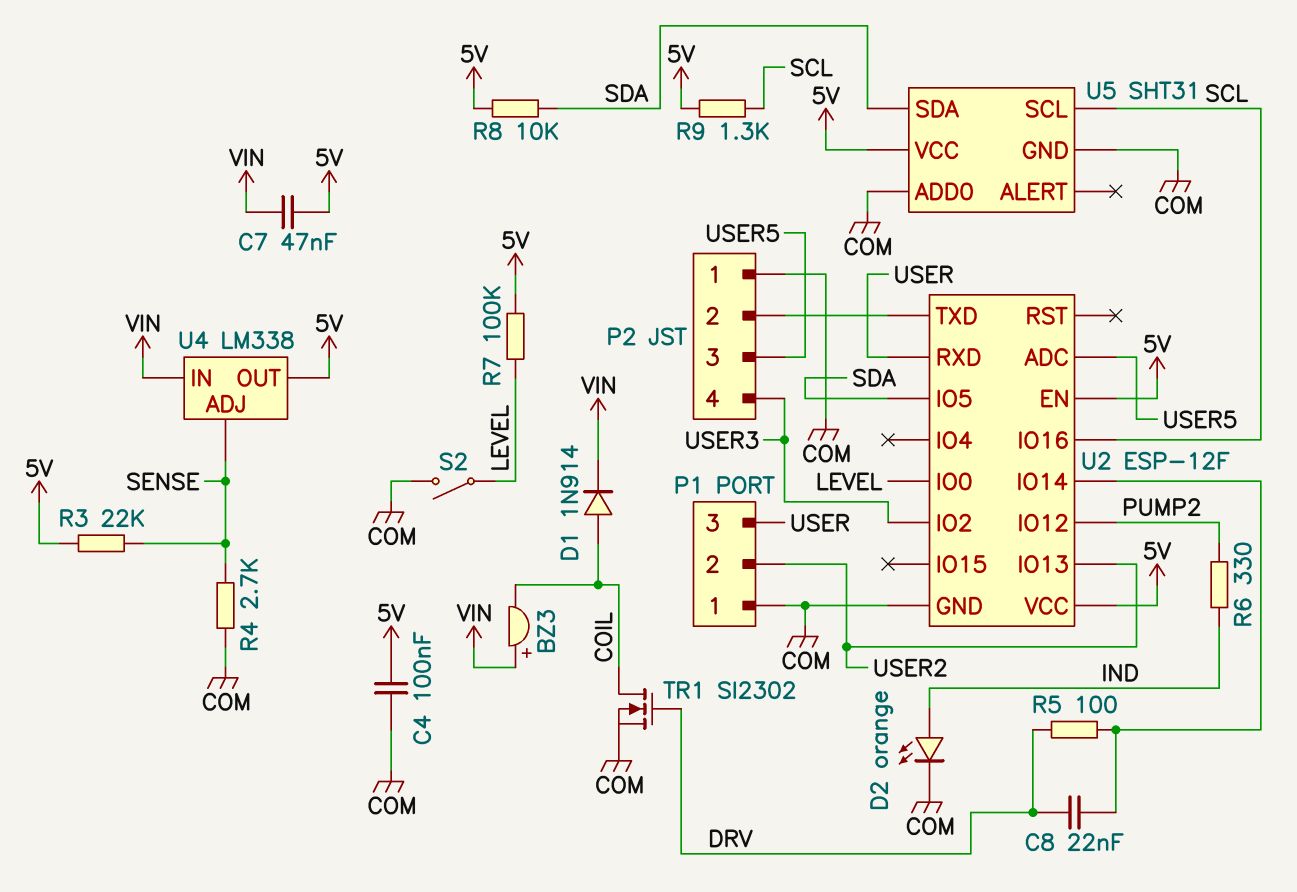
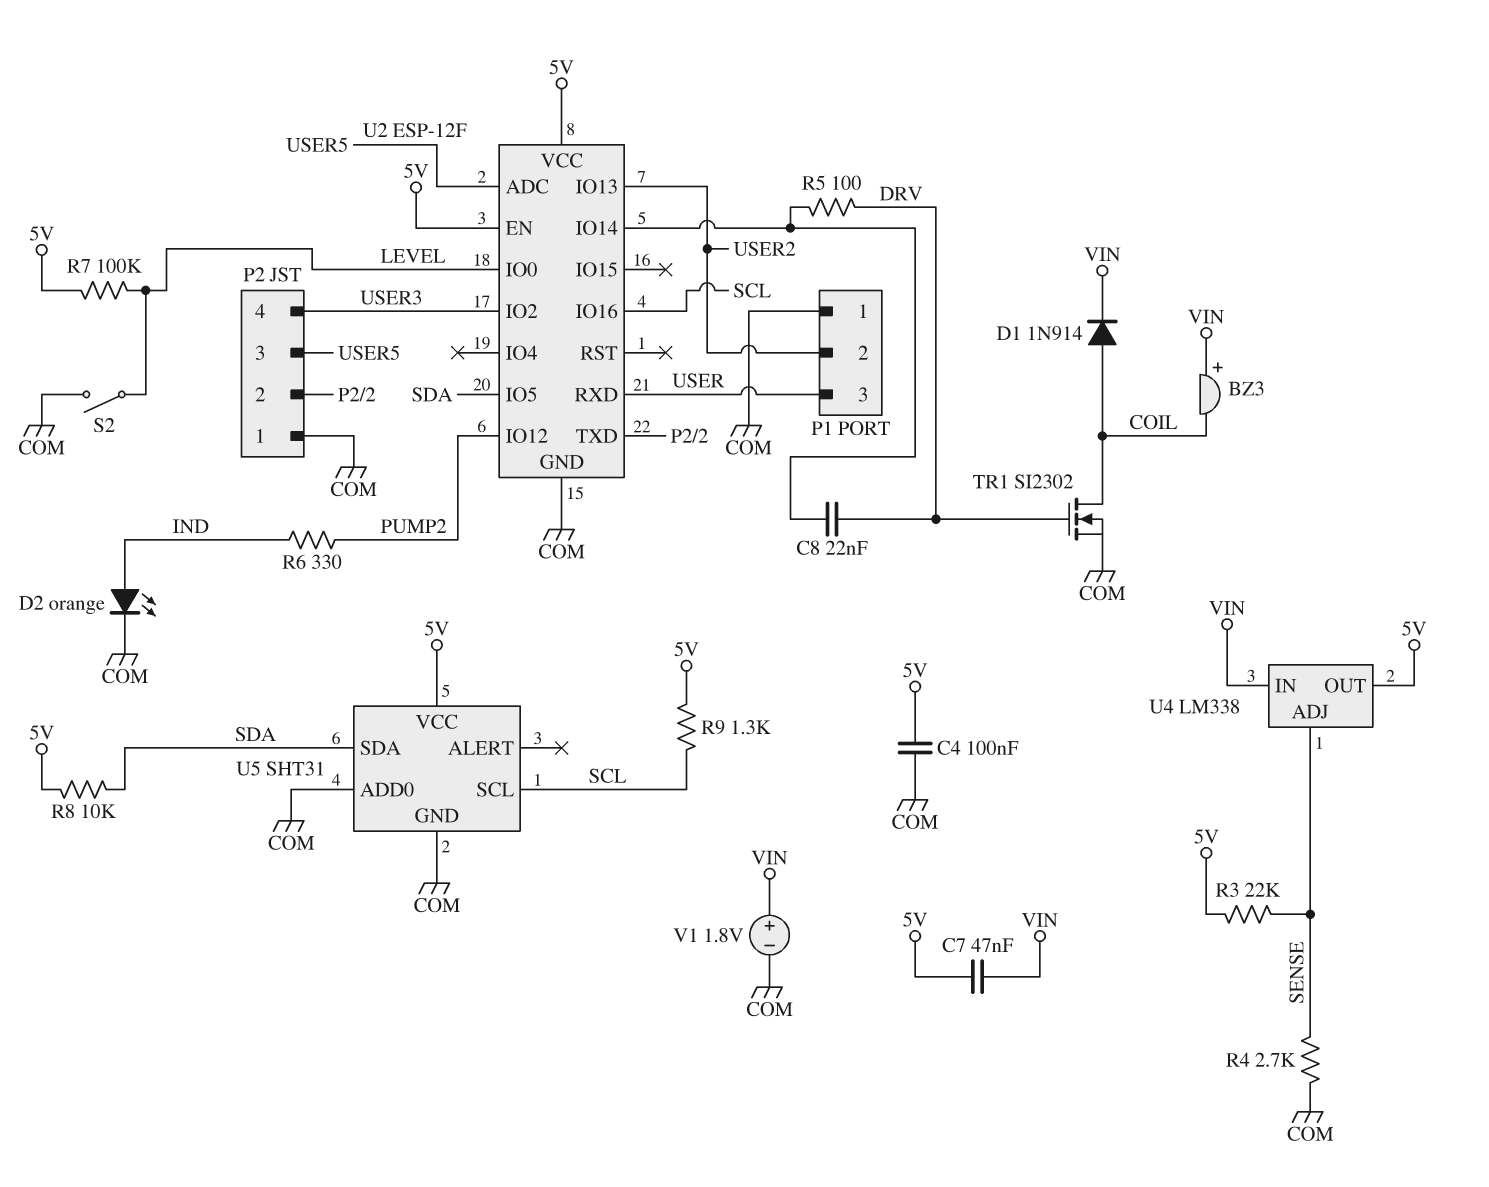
V1: none -> 1.8V (plus VIN, minus COM)

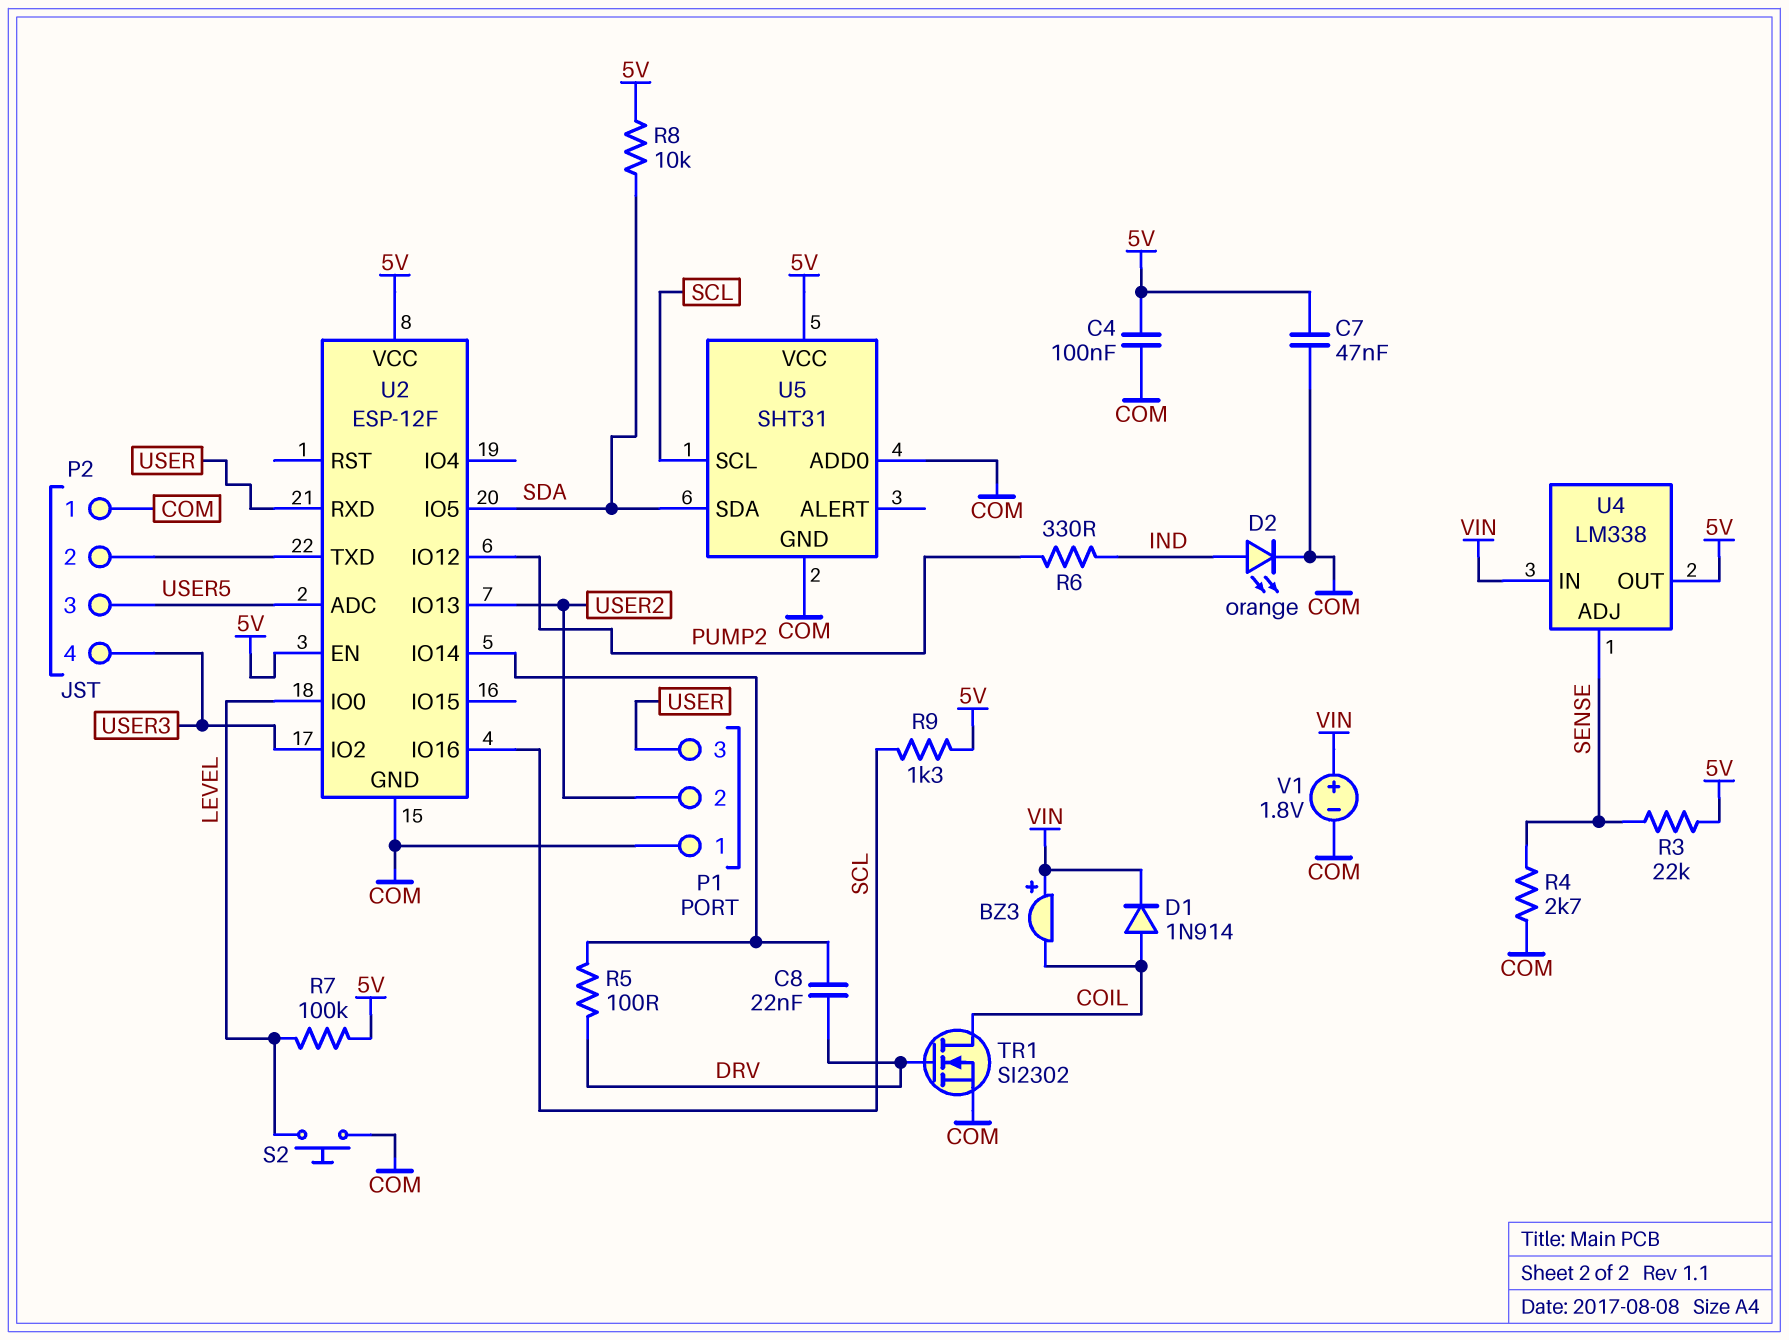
C7: 47nF (5V, VIN) -> 47nF (5V, COM)
S2: switch (COM, LEVEL) -> button (COM, LEVEL)

